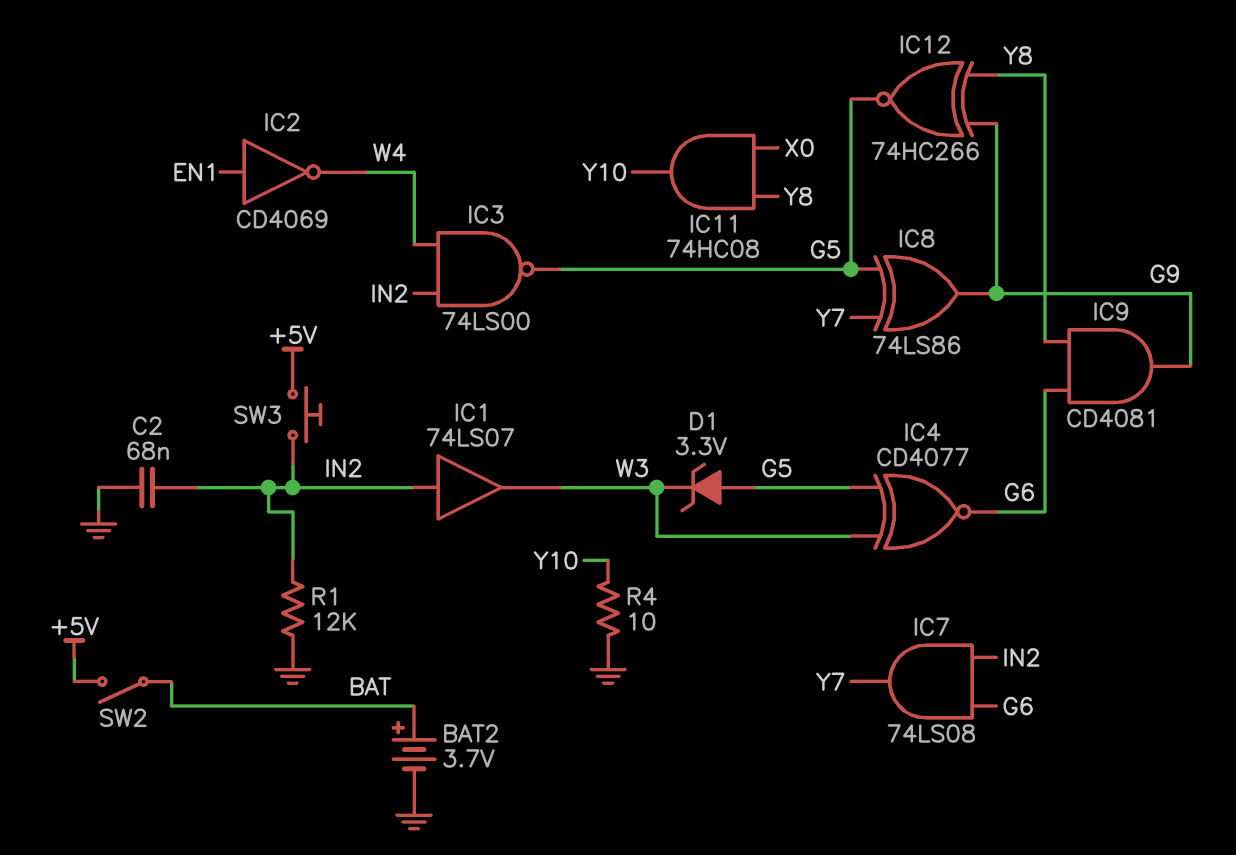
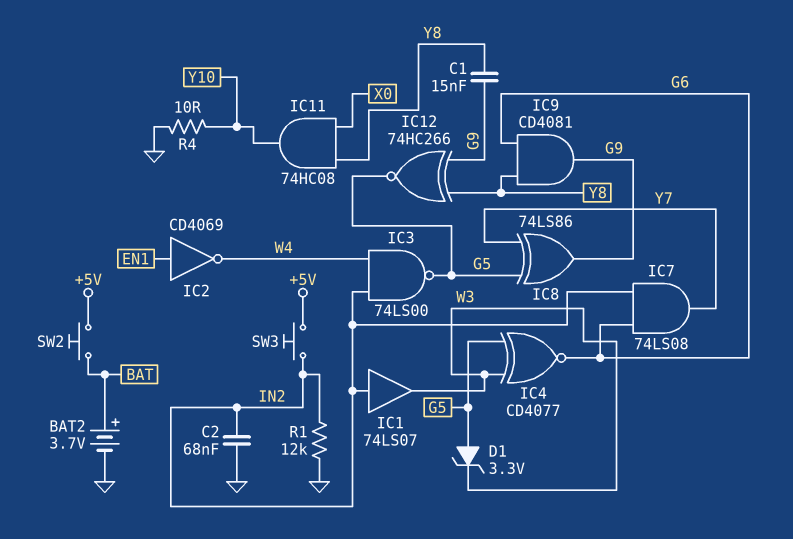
C1: none -> 15nF (G9, Y8)
SW2: switch (+5V, BAT) -> button (+5V, BAT)

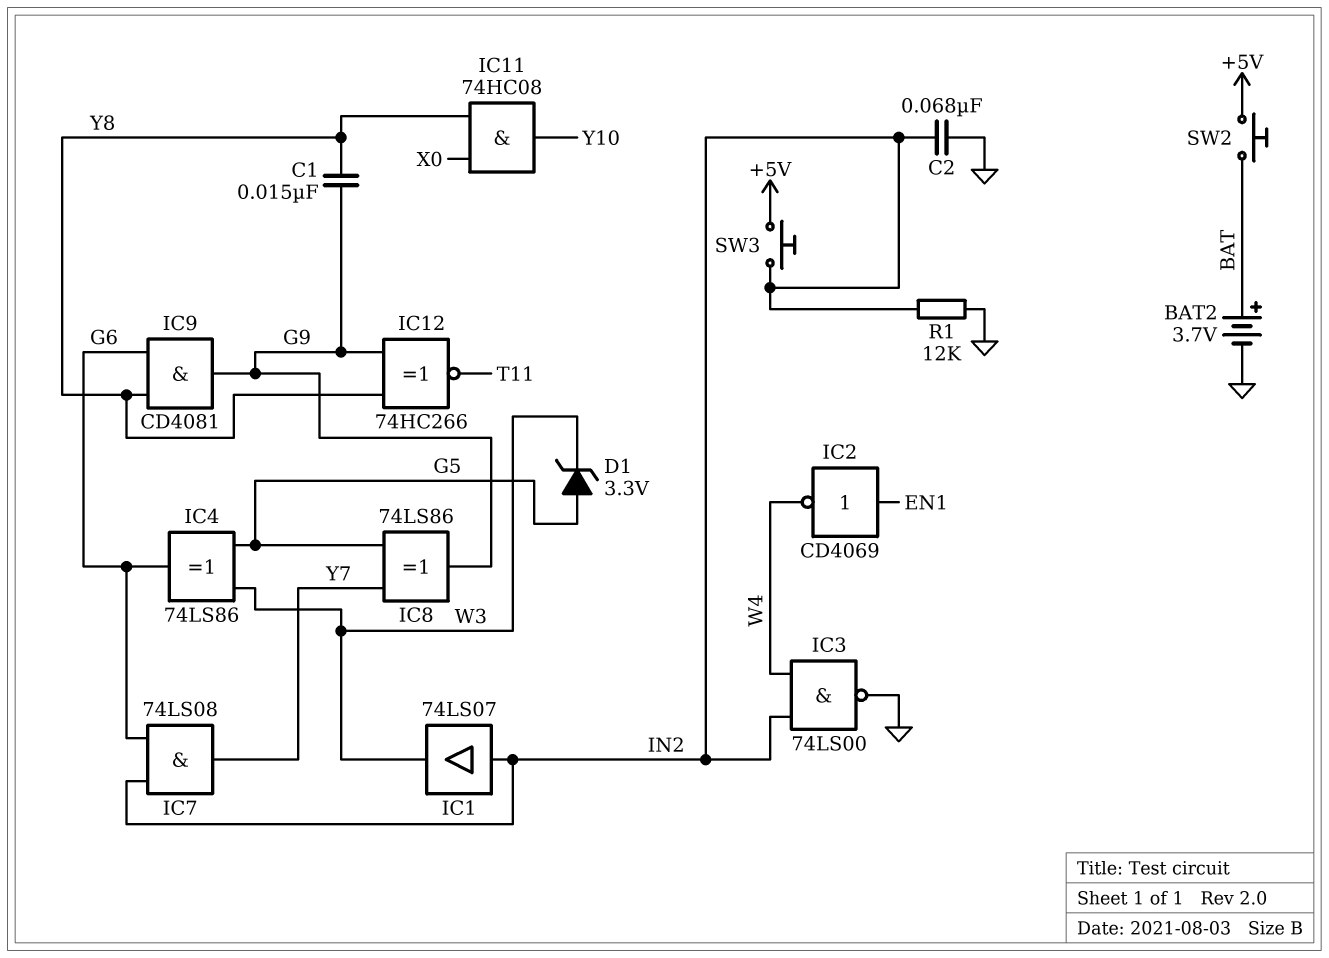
IC3: NAND 74LS00 (in IN2, in W4, out G5) -> NAND 74LS00 (in IN2, in W4, out GND)
IC4: XNOR CD4077 (in G5, in W3, out G6) -> XOR 74LS86 (in G5, in W3, out G6)
IC12: XNOR 74HC266 (in G9, in Y8, out G5) -> XNOR 74HC266 (in G9, in Y8, out T11)
R4: 10 (GND, Y10) -> none

